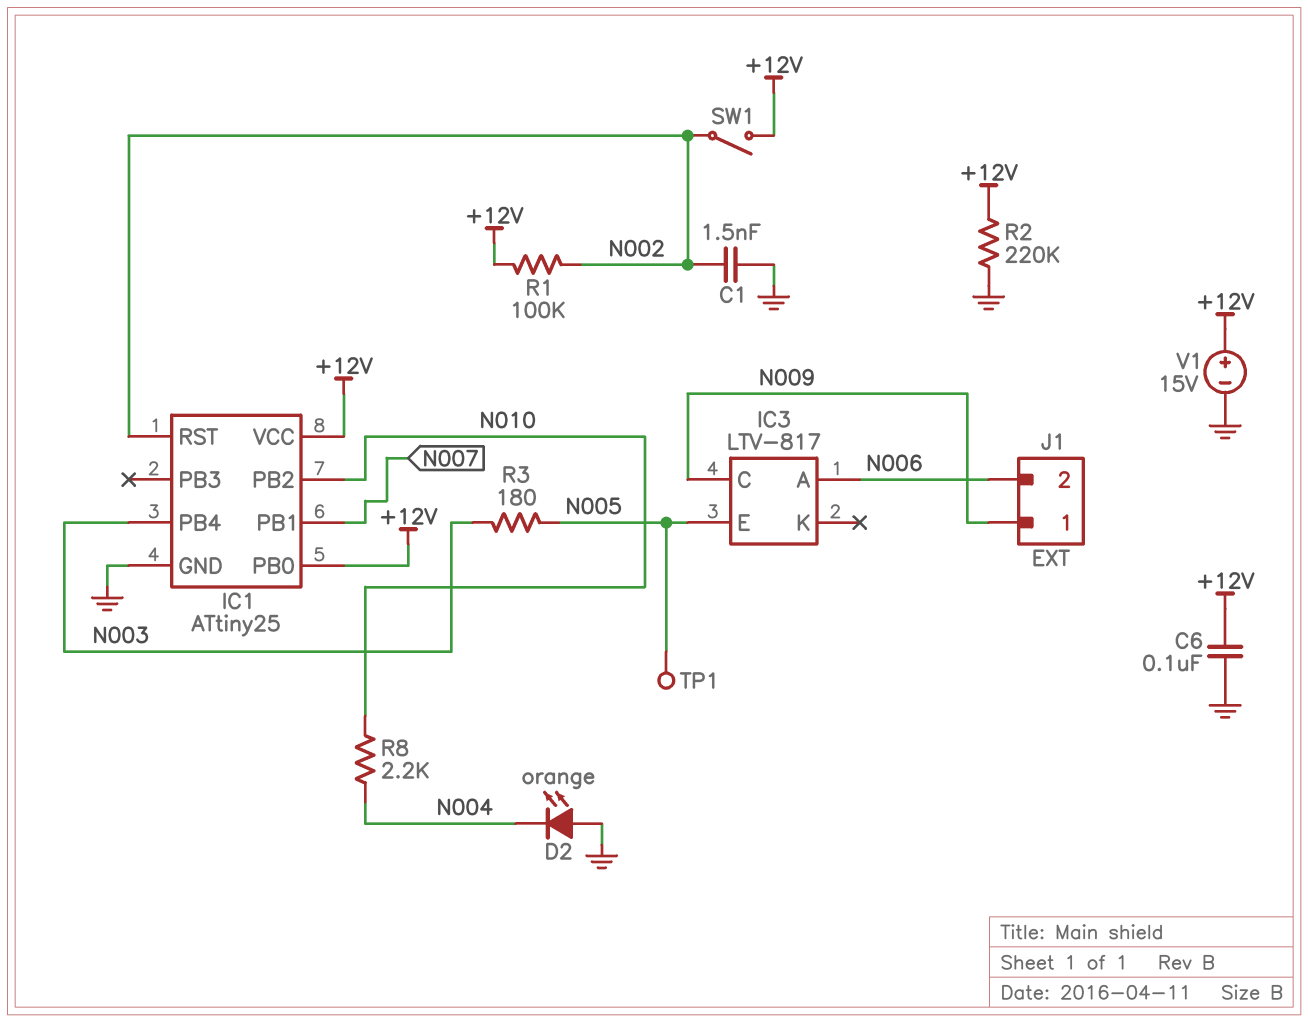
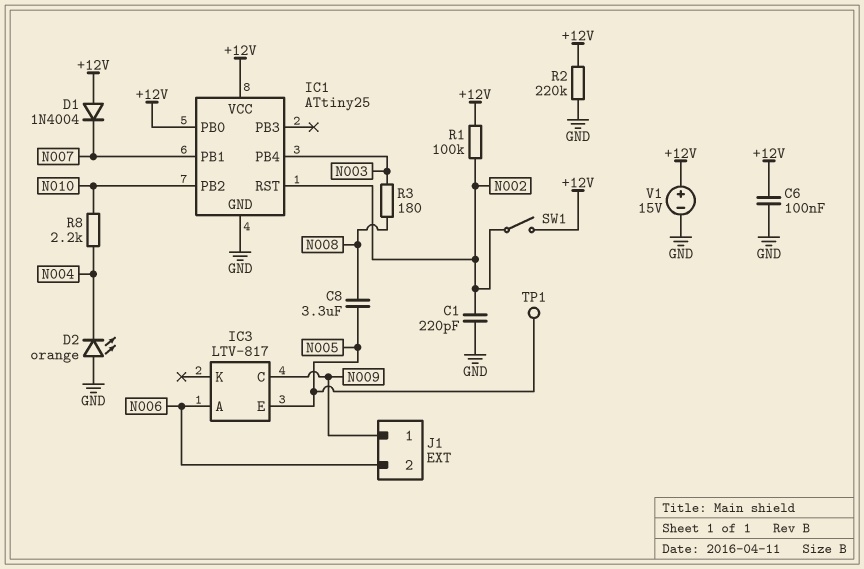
C1: 1.5nF (GND, N002) -> 220pF (GND, N002)
C8: none -> 3.3uF (N005, N008)
D1: none -> diode 1N4004 (A +12V, K N007)
R3: 180 (N003, N005) -> 180 (N003, N008)

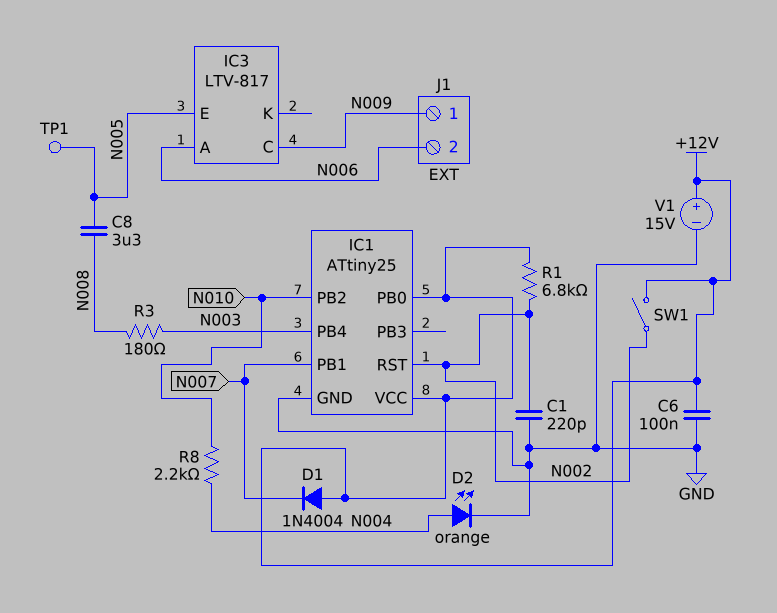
D2: LED orange (A GND, K N004) -> LED orange (A N004, K GND)
R1: 100k (+12V, N002) -> 6.8k (+12V, N002)
R2: 220k (+12V, GND) -> none

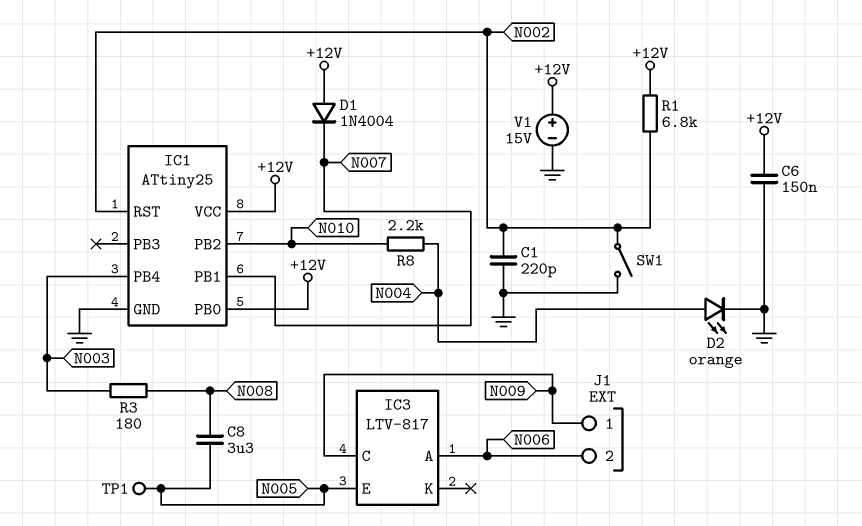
C6: 100nF (+12V, GND) -> 150nF (+12V, GND)
SW1: switch (+12V, N002) -> switch (GND, N002)

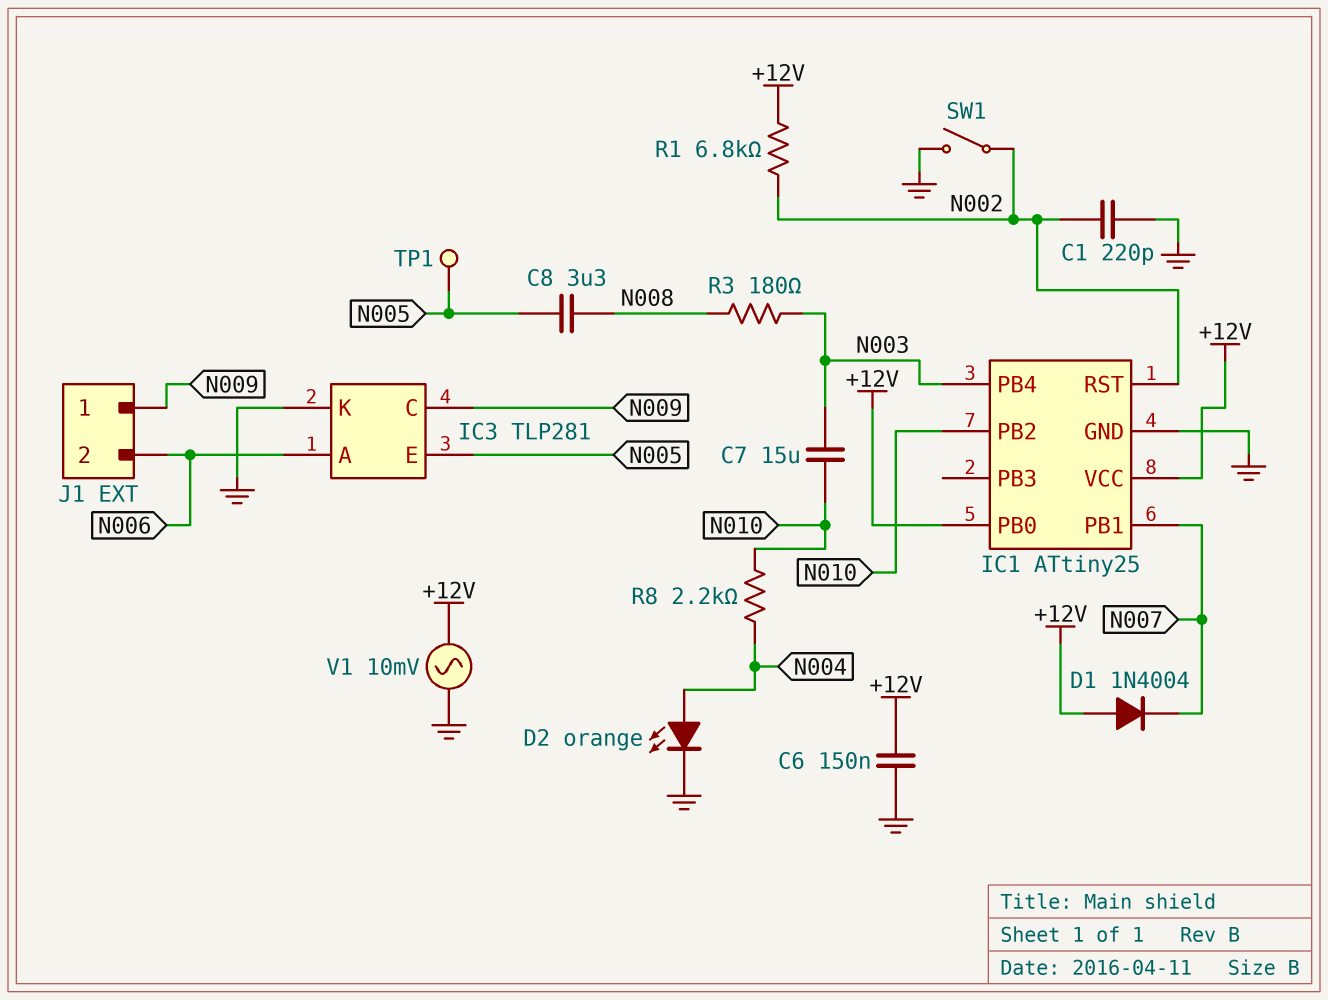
C7: none -> 15uF (N003, N010)
IC3: LTV-817 -> TLP281
IC3 pin K: none -> GND
V1: 15V (plus +12V, minus GND) -> AC 10mV (+12V, GND)

